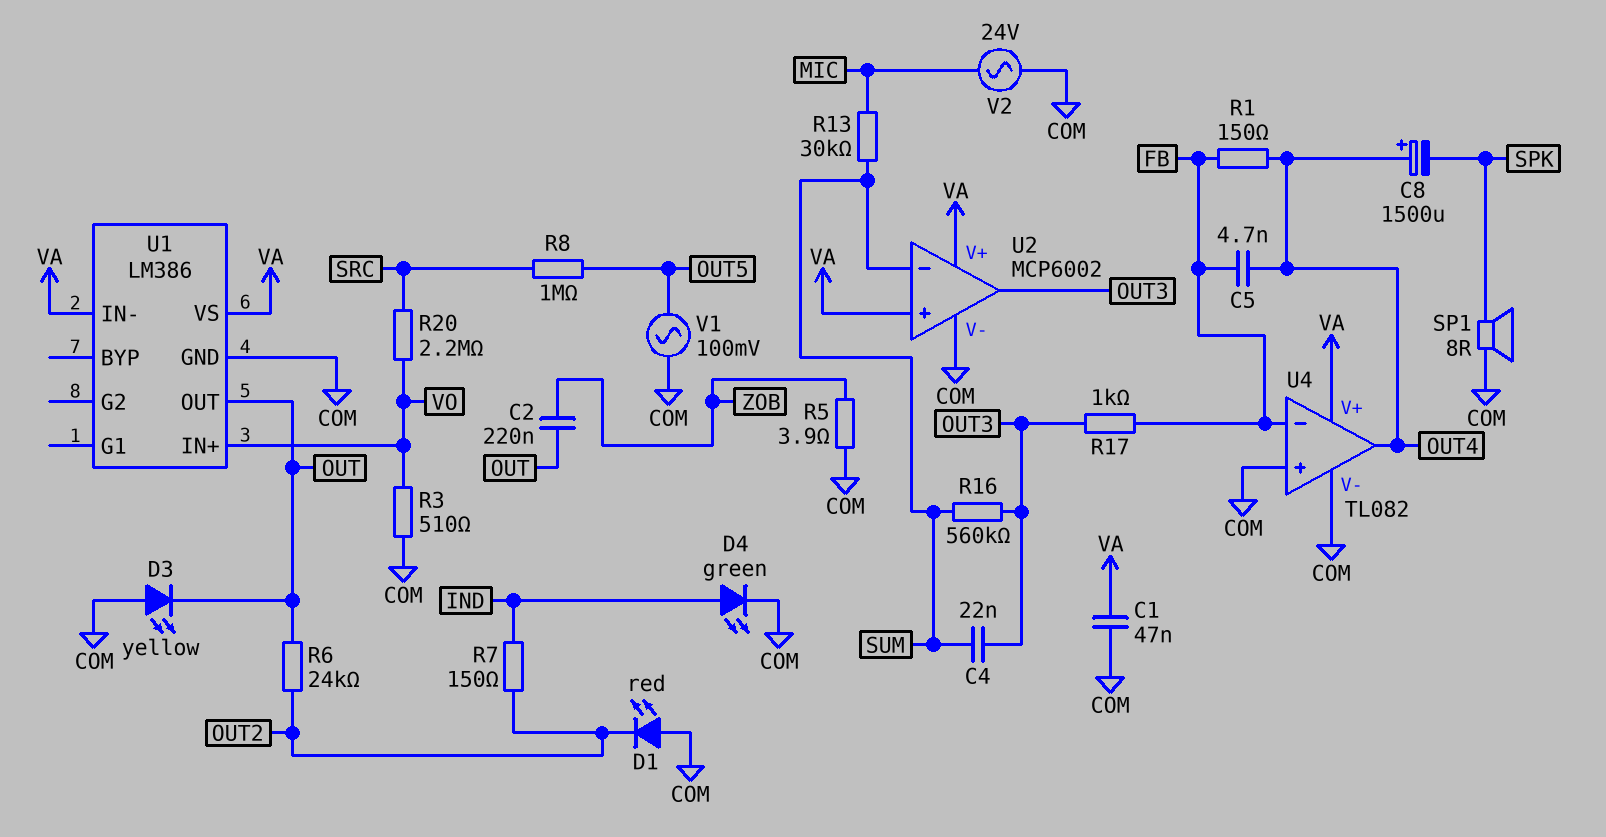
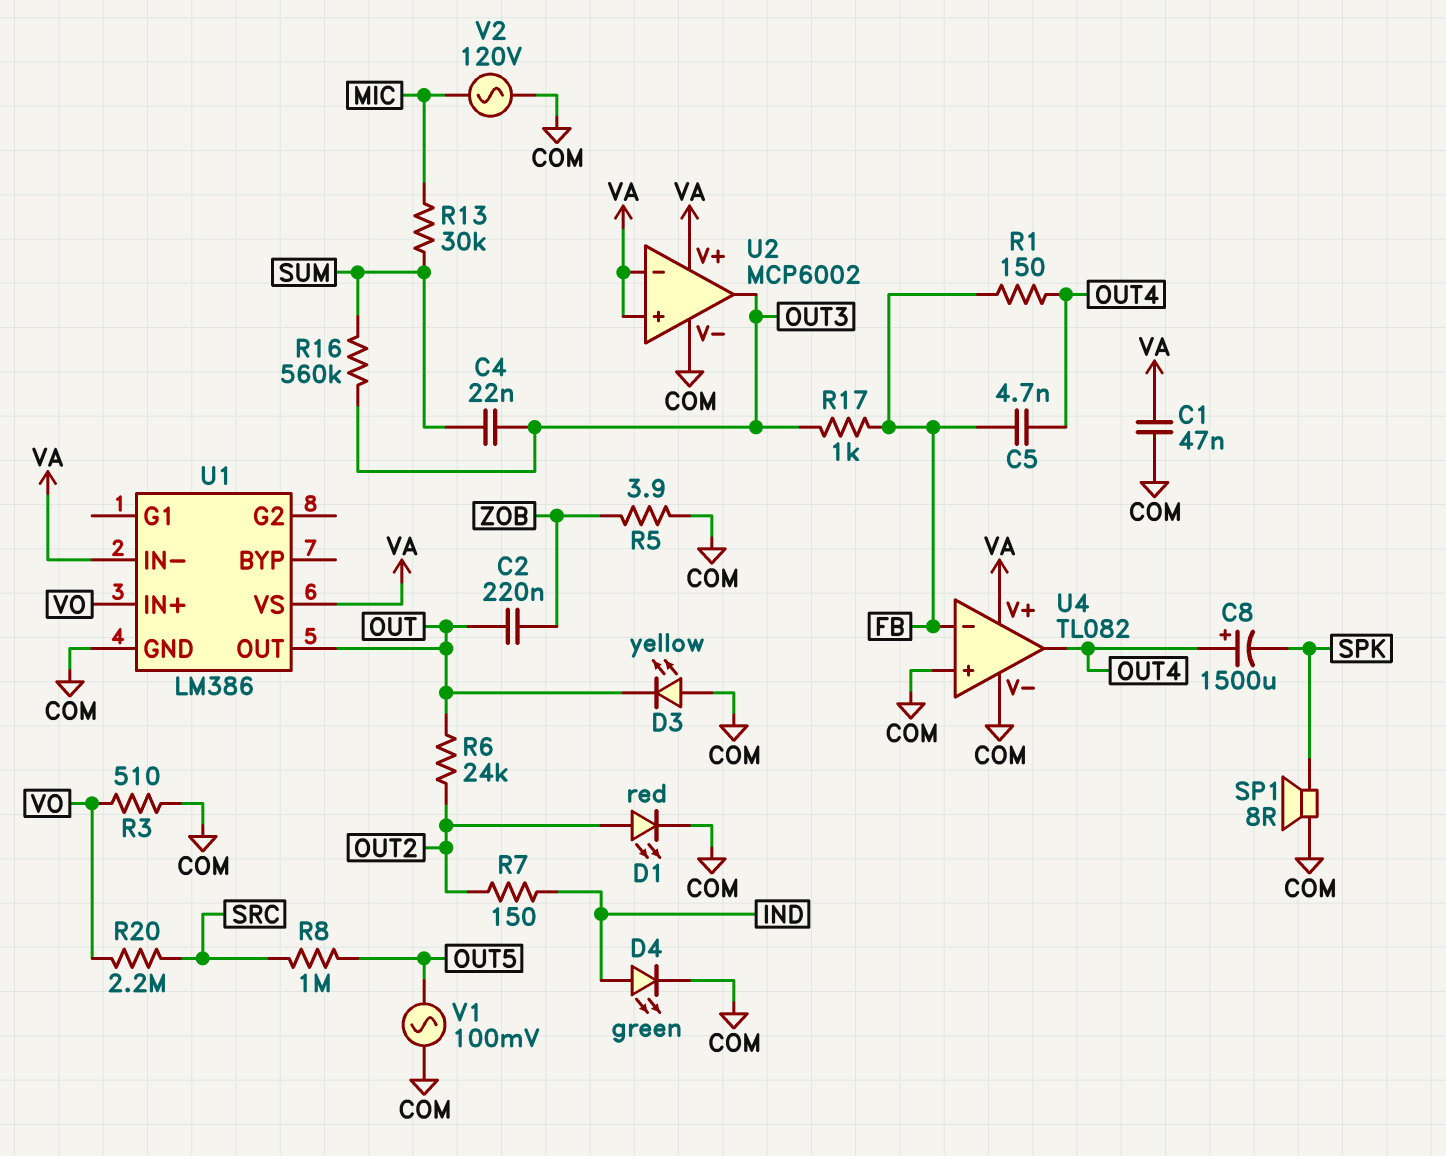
D1: LED red (A COM, K OUT2) -> LED red (A OUT2, K COM)
U2 pin in-: SUM -> VA
V2: AC 24V (COM, MIC) -> AC 120V (COM, MIC)

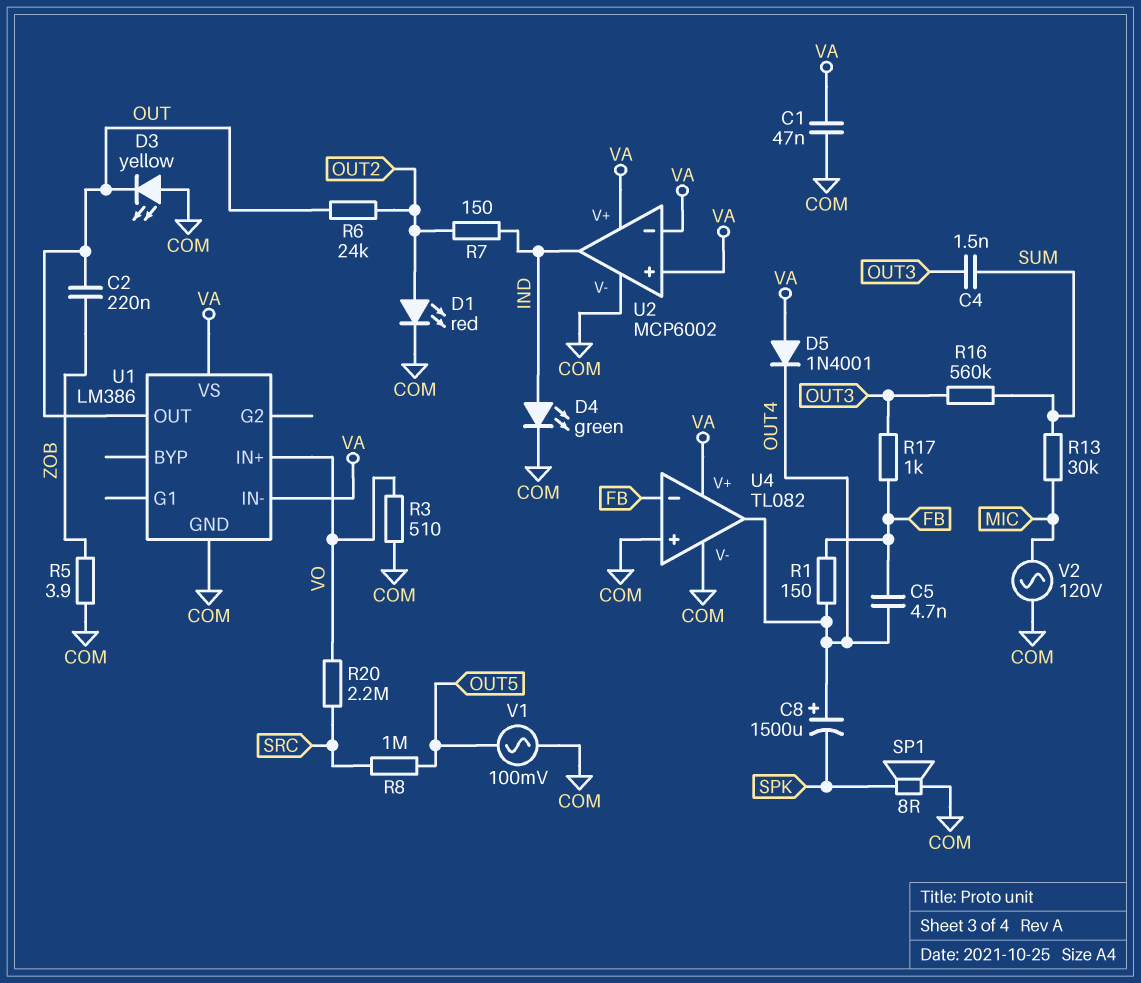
C4: 22nF (OUT3, SUM) -> 1.5nF (OUT3, SUM)
D5: none -> diode 1N4001 (A VA, K OUT4)
U2 pin out: OUT3 -> IND

